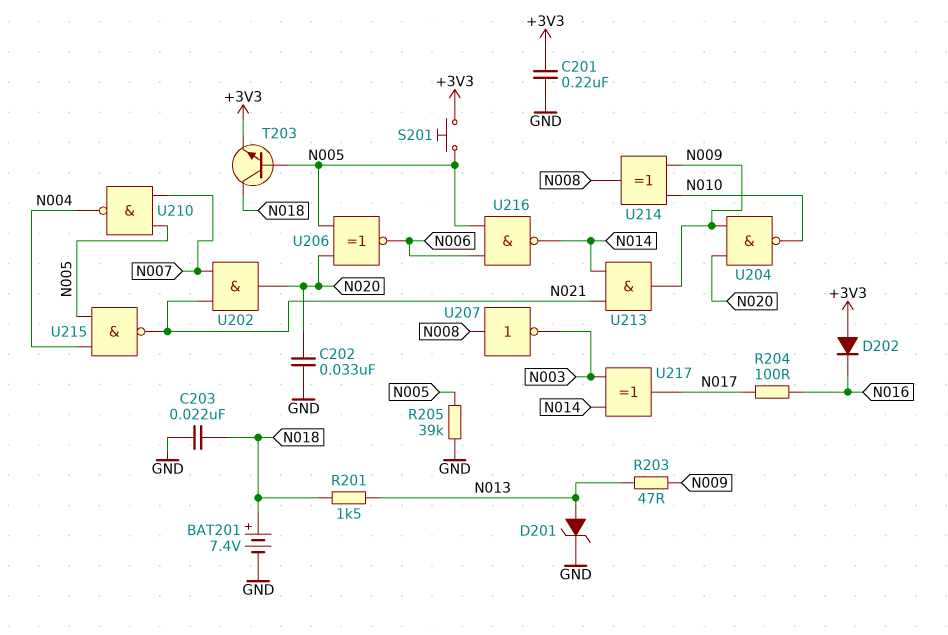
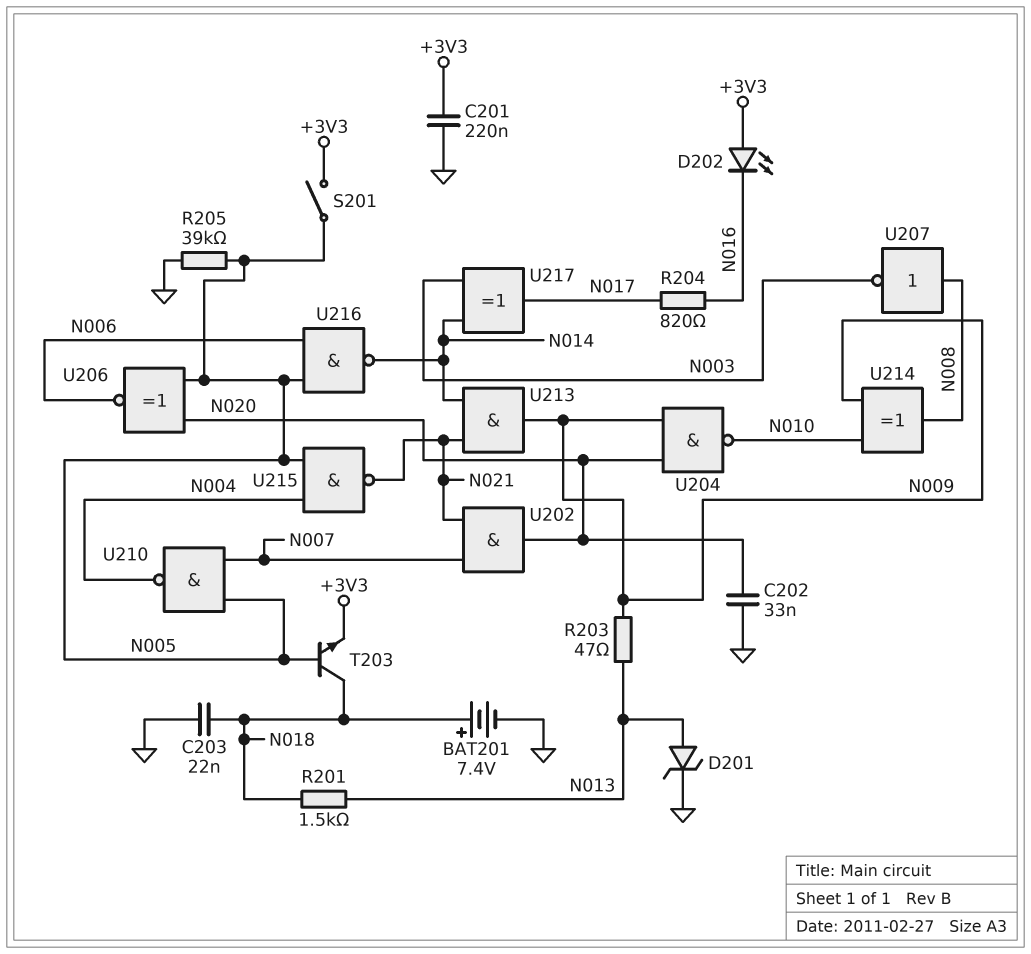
D202: diode (A +3V3, K N016) -> LED (A +3V3, K N016)
R204: 100 (N016, N017) -> 820 (N016, N017)
S201: button (+3V3, N005) -> switch (+3V3, N005)

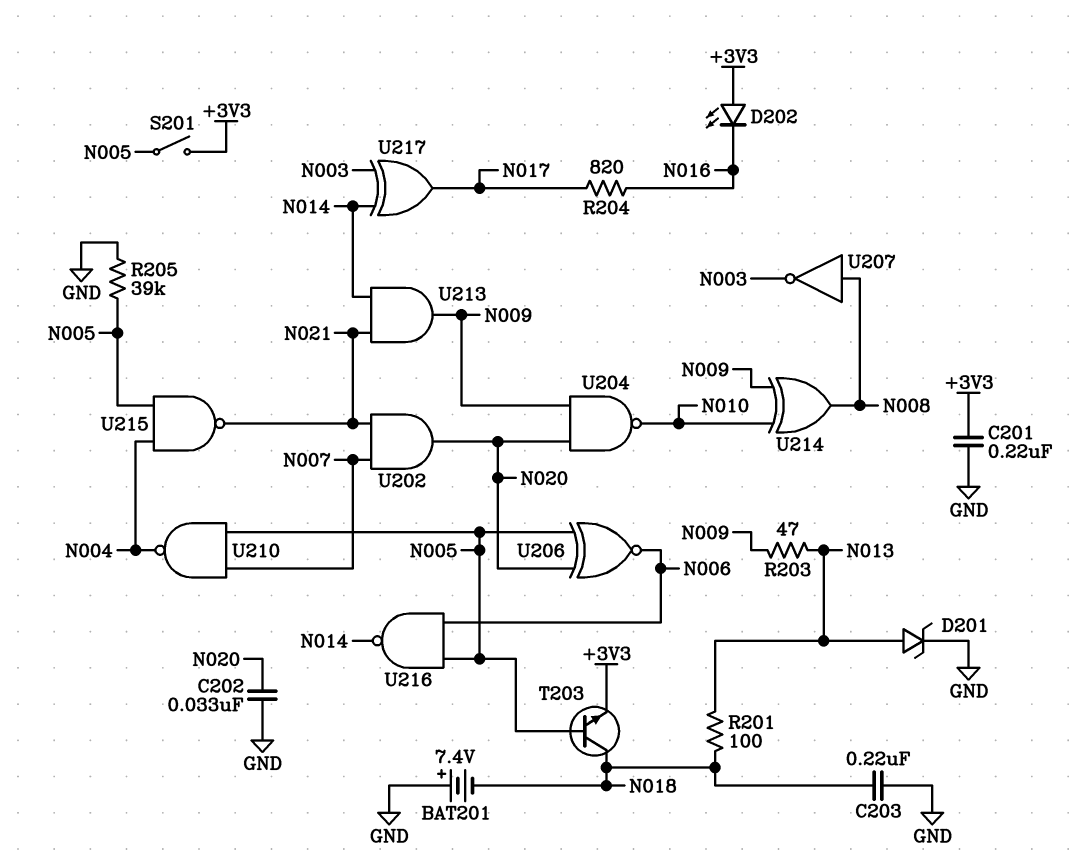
BAT201: 7.4V (plus N018, minus GND) -> 7.4V (plus GND, minus N018)
C203: 22nF (GND, N018) -> 220nF (GND, N018)
R201: 1.5k (N013, N018) -> 100 (N013, N018)

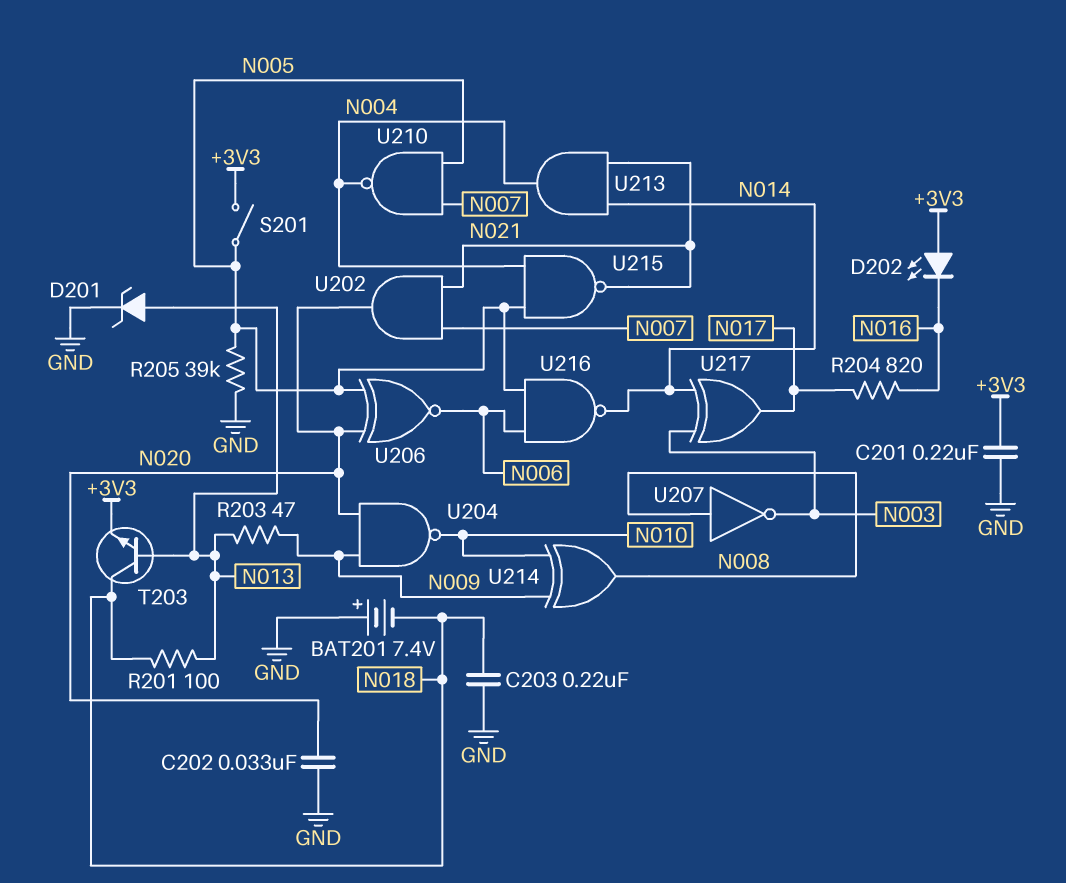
T203: NPN (B N005, C N018, E +3V3) -> NPN (B N013, C N018, E +3V3)
U213: AND (in N014, in N021, out N009) -> AND (in N014, in N021, out N004)

